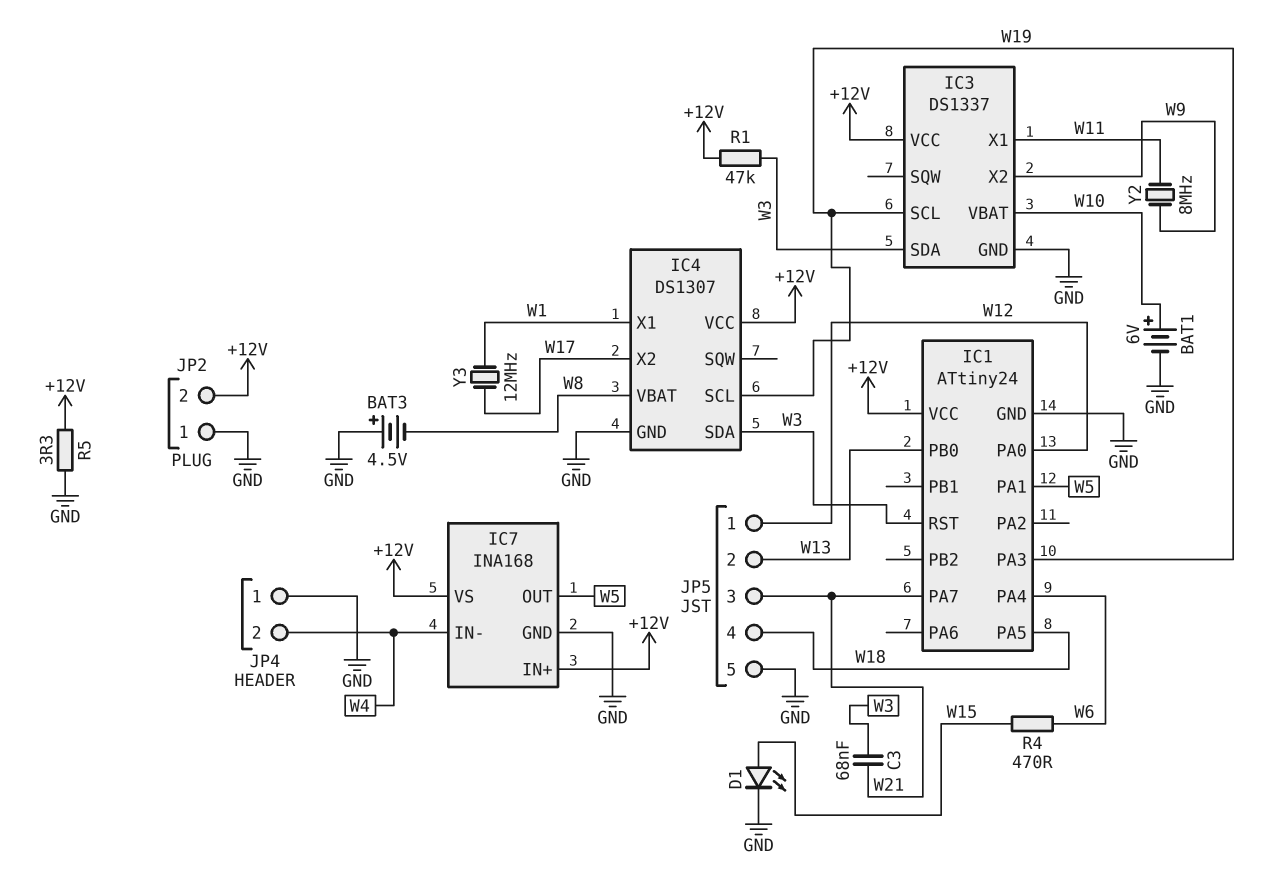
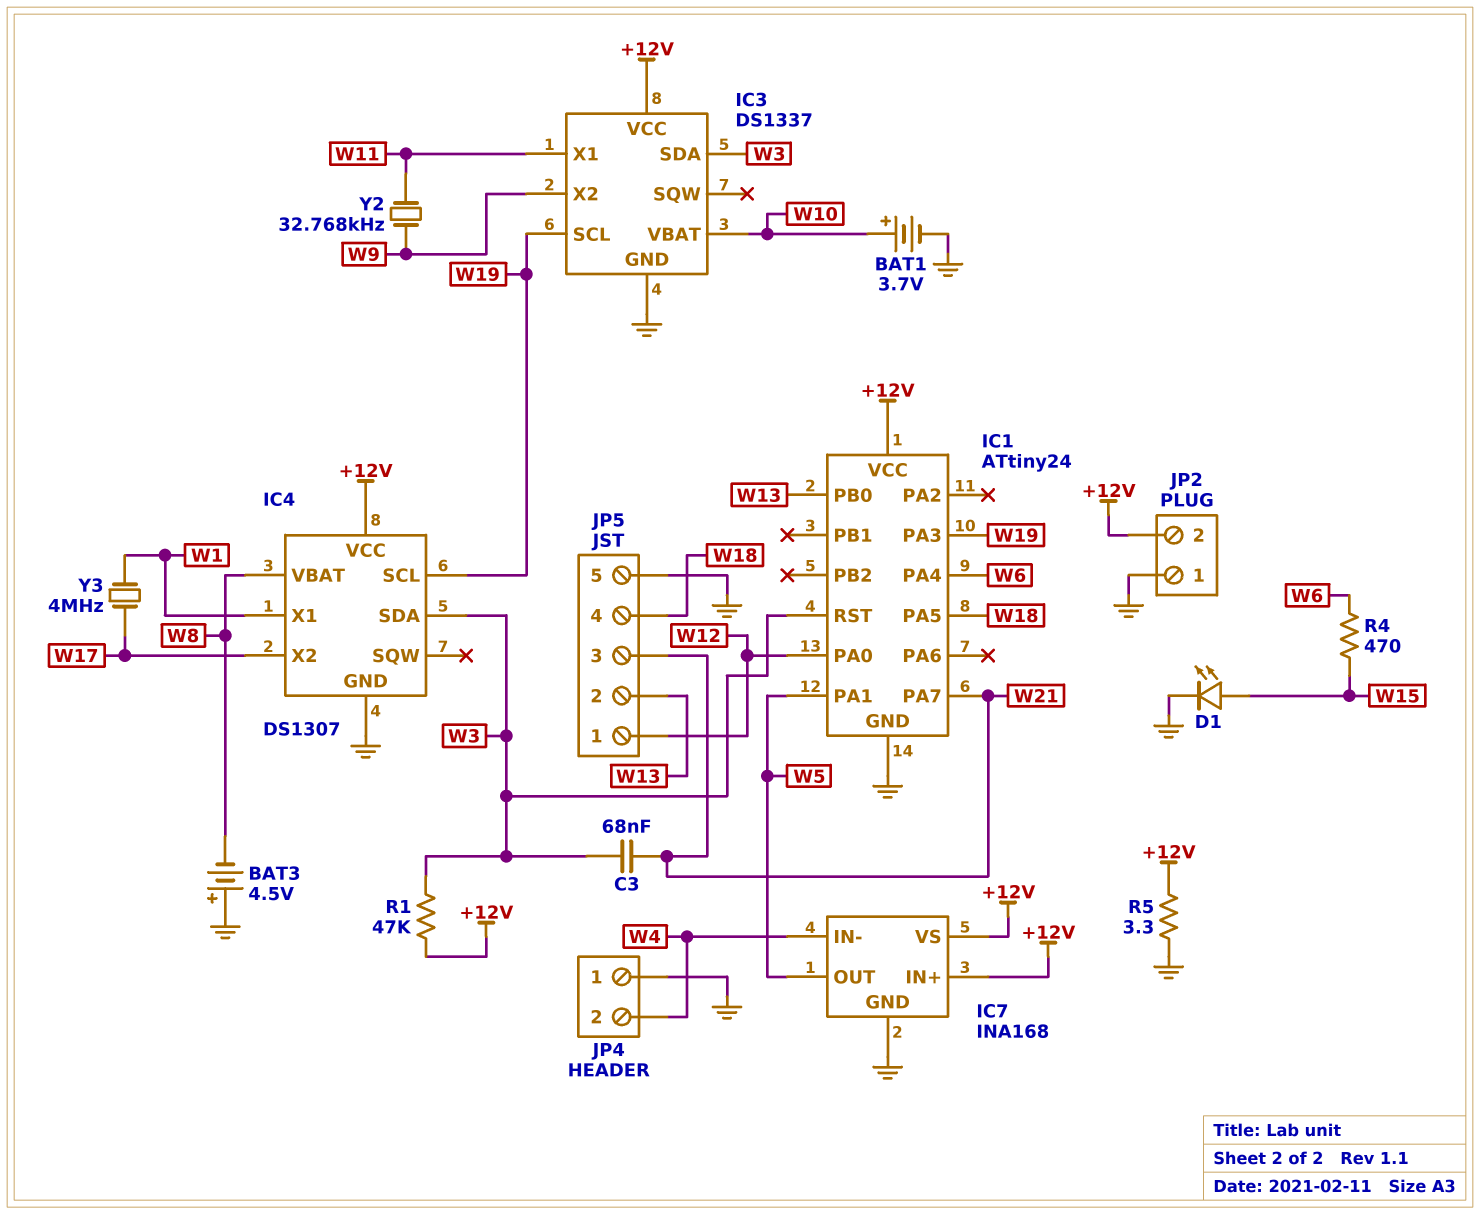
BAT1: 6V (plus W10, minus GND) -> 3.7V (plus W10, minus GND)
Y2: 8MHz (W9, W11) -> 32.768kHz (W9, W11)
Y3: 12MHz (W1, W17) -> 4MHz (W1, W17)

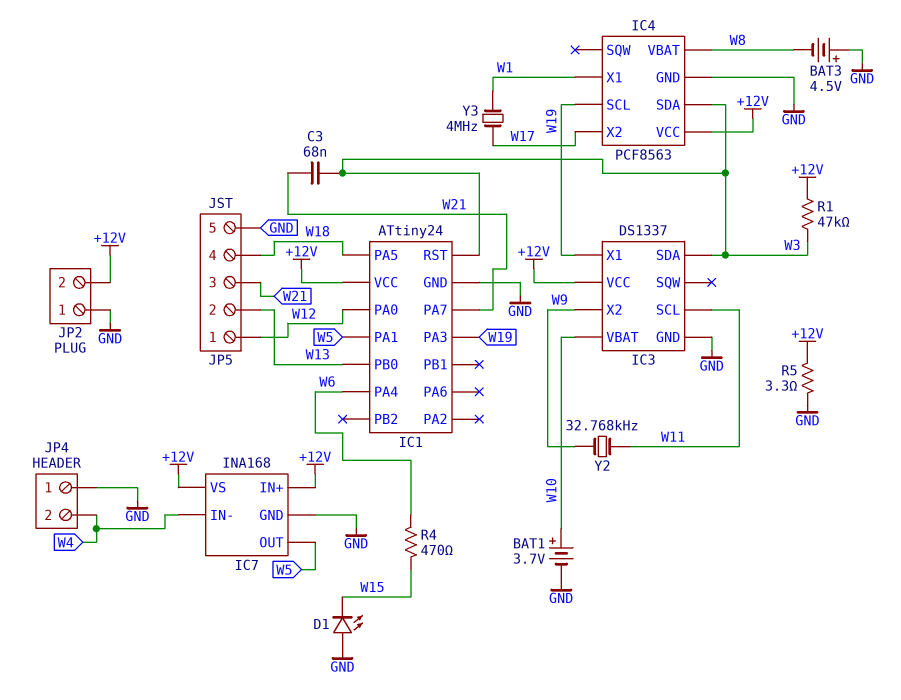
D1: LED (A W15, K GND) -> LED (A GND, K W15)
IC3 pin SCL: W19 -> W11
IC3 pin X1: W11 -> W19
IC4: DS1307 -> PCF8563

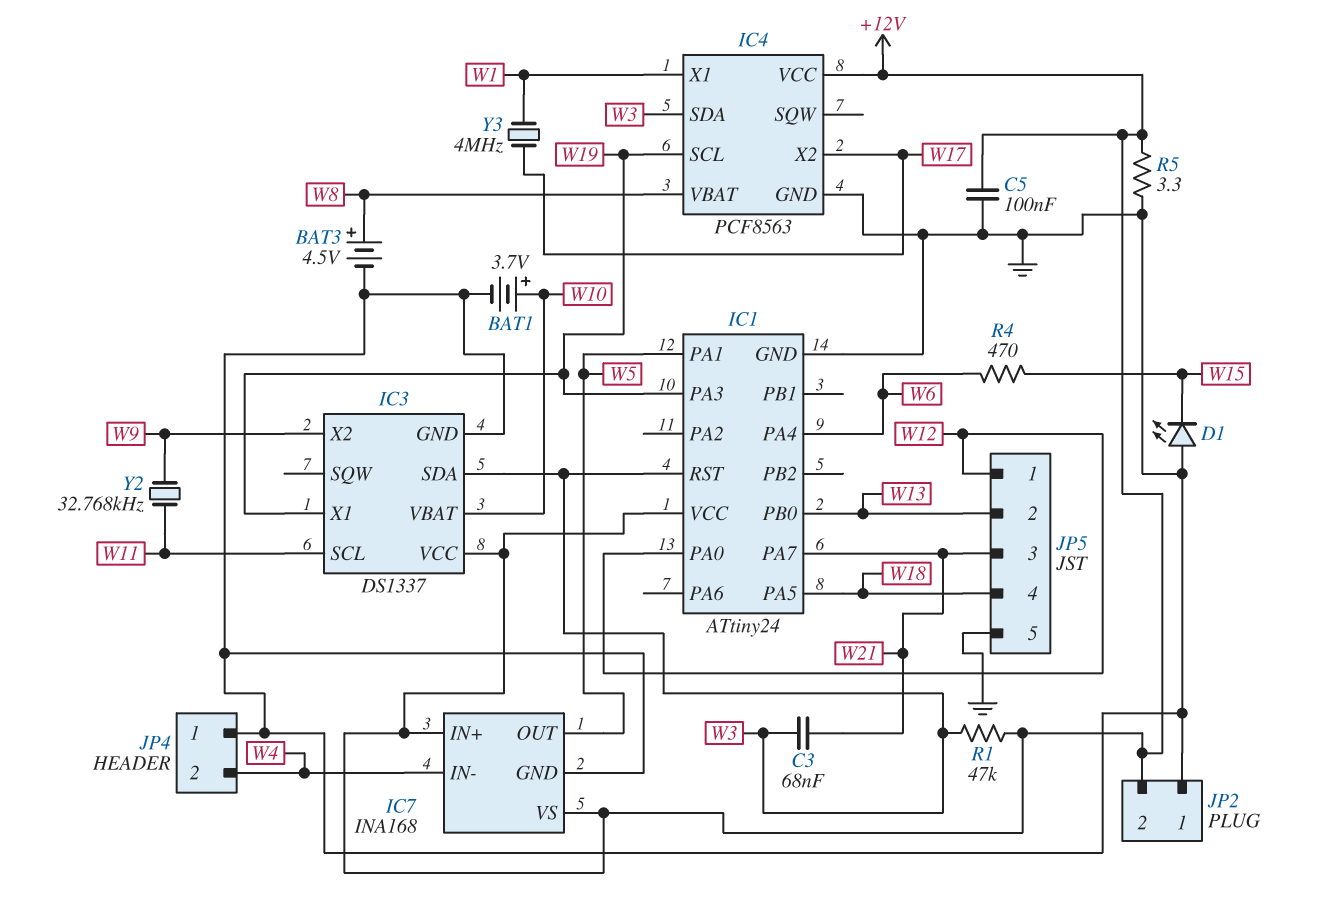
BAT3: 4.5V (plus GND, minus W8) -> 4.5V (plus W8, minus GND)
C5: none -> 100nF (+12V, GND)

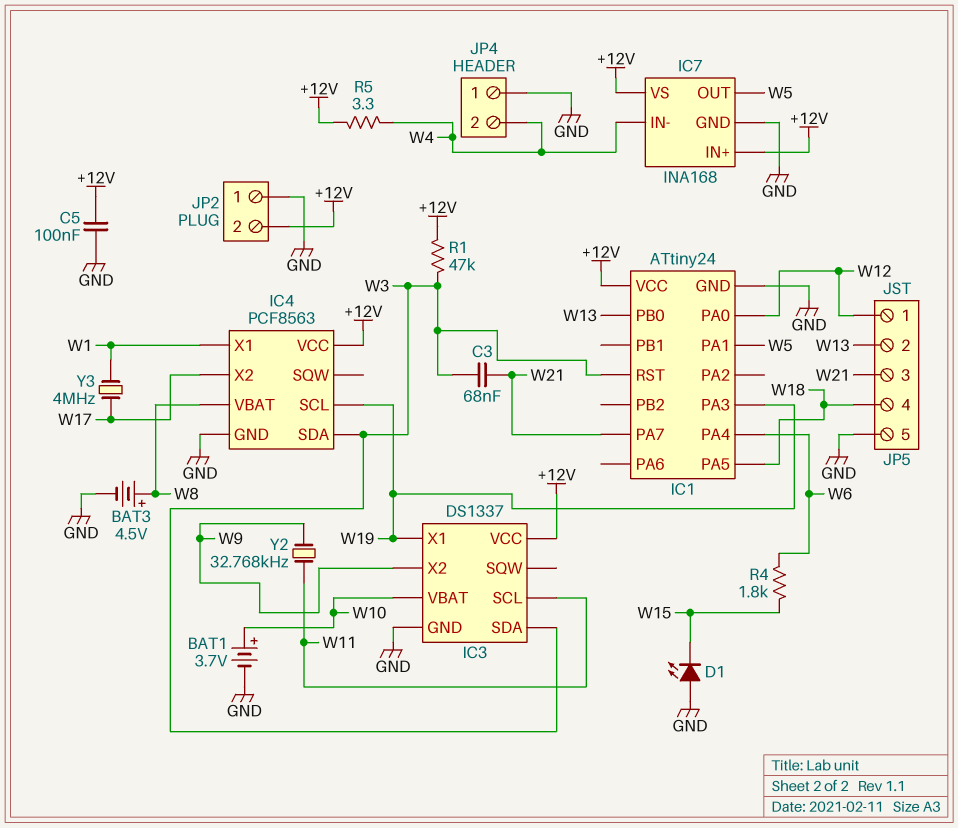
R4: 470 (W6, W15) -> 1.8k (W6, W15)
R5: 3.3 (+12V, GND) -> 3.3 (+12V, W4)

